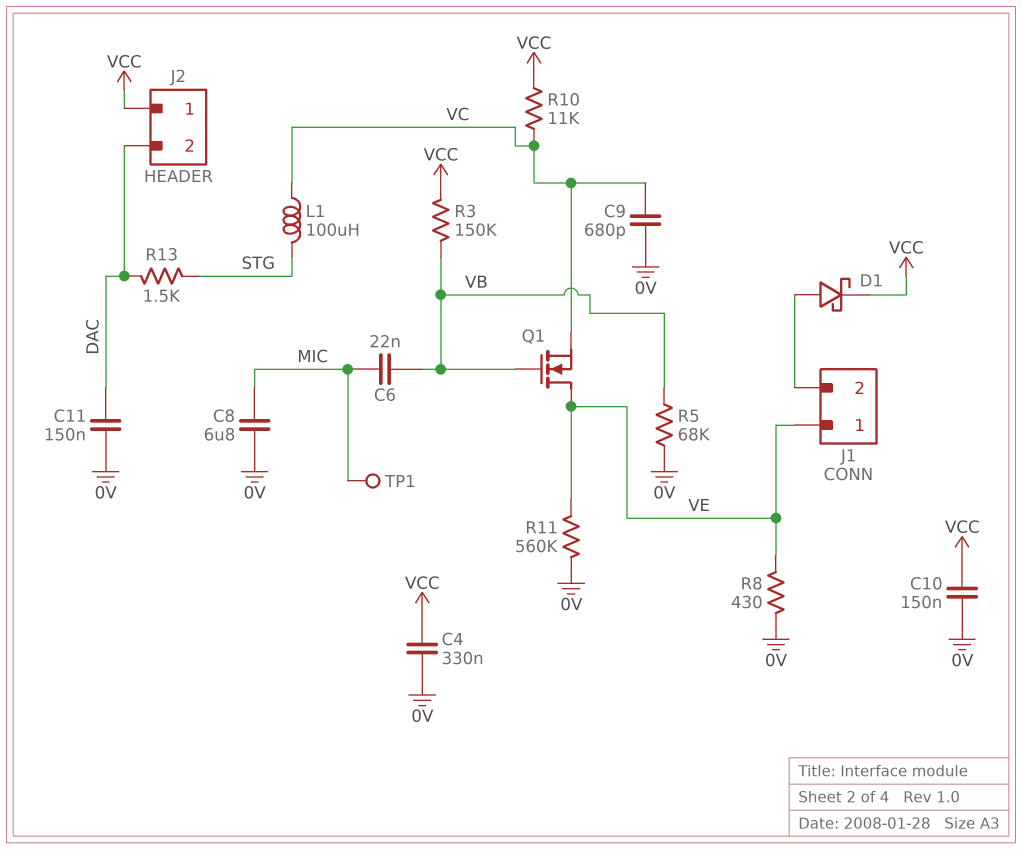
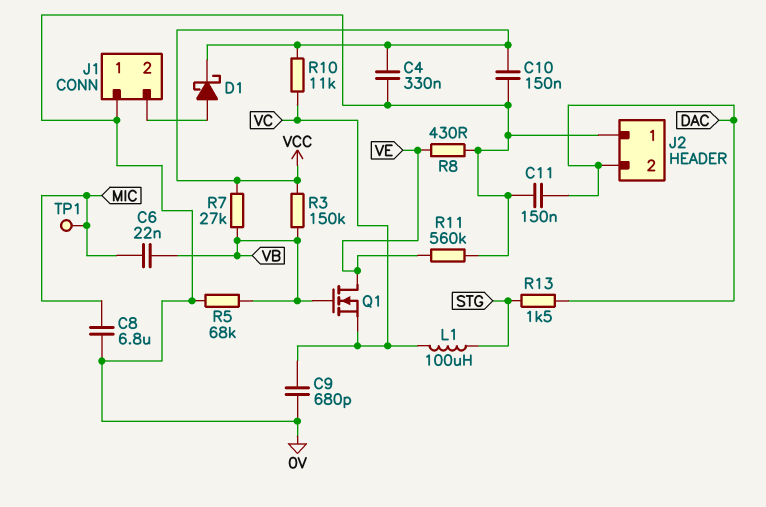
J1 pin 1: VE -> 0V
J2 pin 1: VCC -> 0V
R7: none -> 27k (VB, VCC)

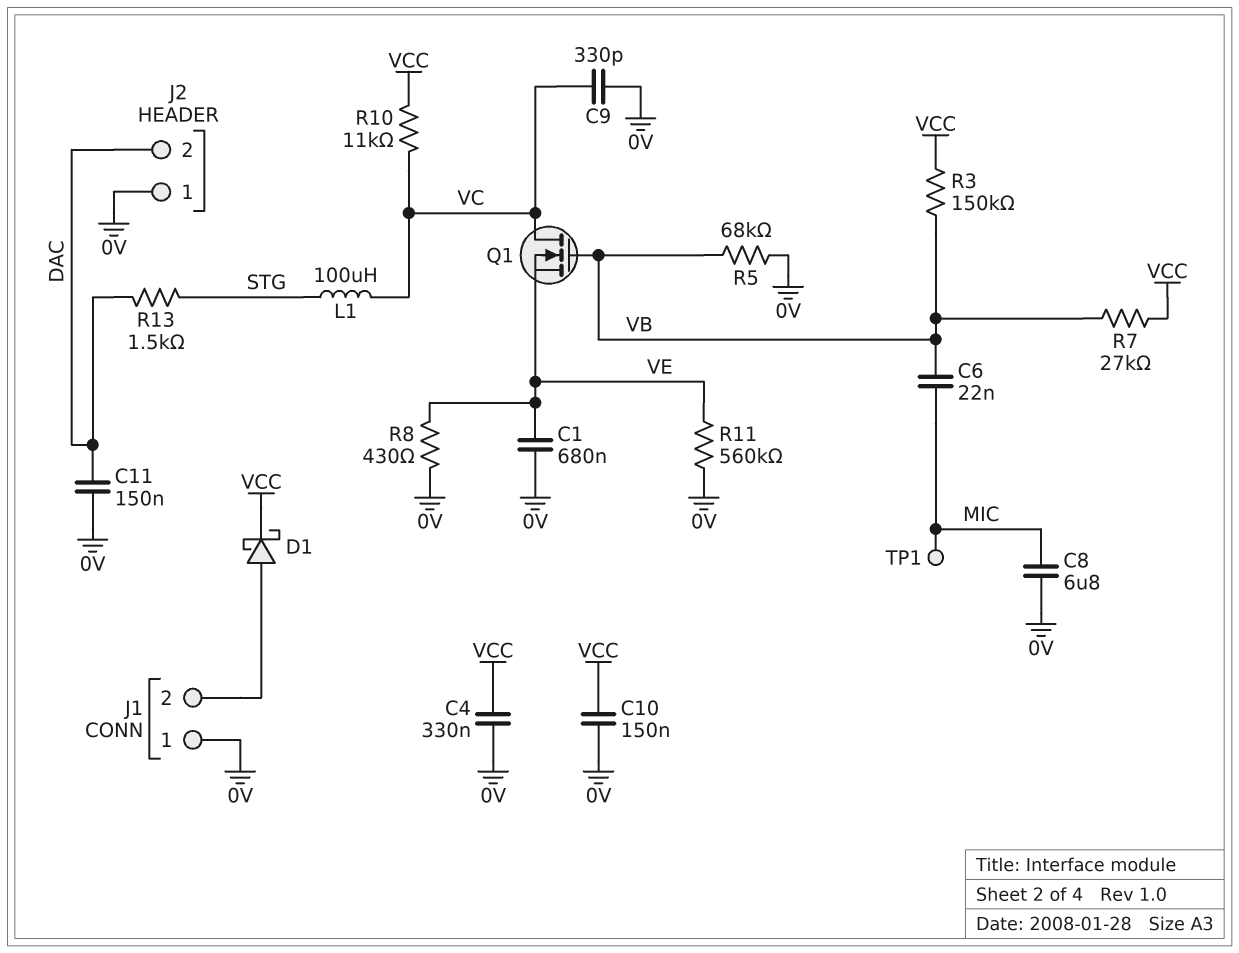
C1: none -> 680nF (0V, VE)
C9: 680pF (0V, VC) -> 330pF (0V, VC)
Q1: NMOS (G VB, D VE, S VC) -> NMOS (G VB, D VC, S VE)

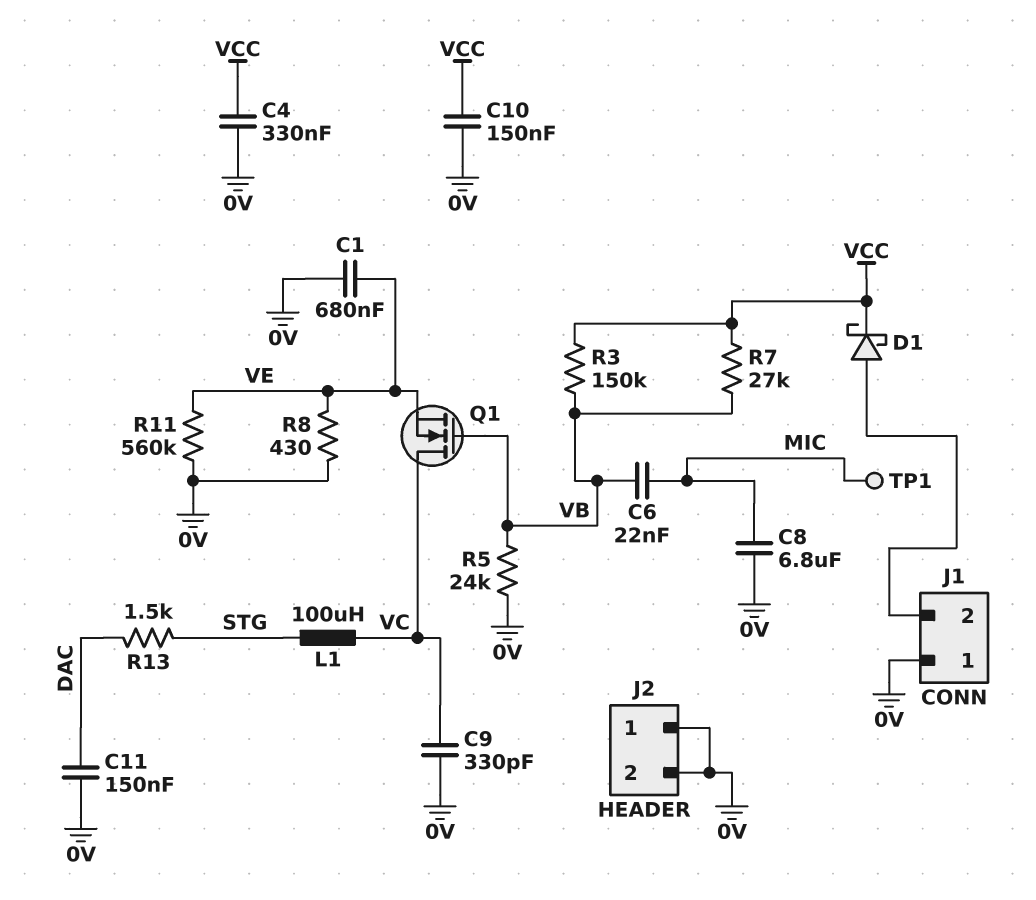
J2 pin 2: DAC -> 0V
R5: 68k (0V, VB) -> 24k (0V, VB)
R10: 11k (VC, VCC) -> none

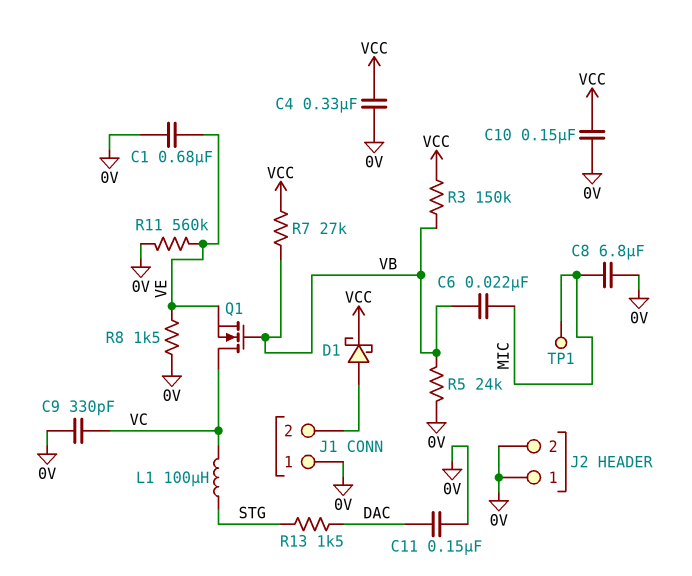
R8: 430 (0V, VE) -> 1.5k (0V, VE)

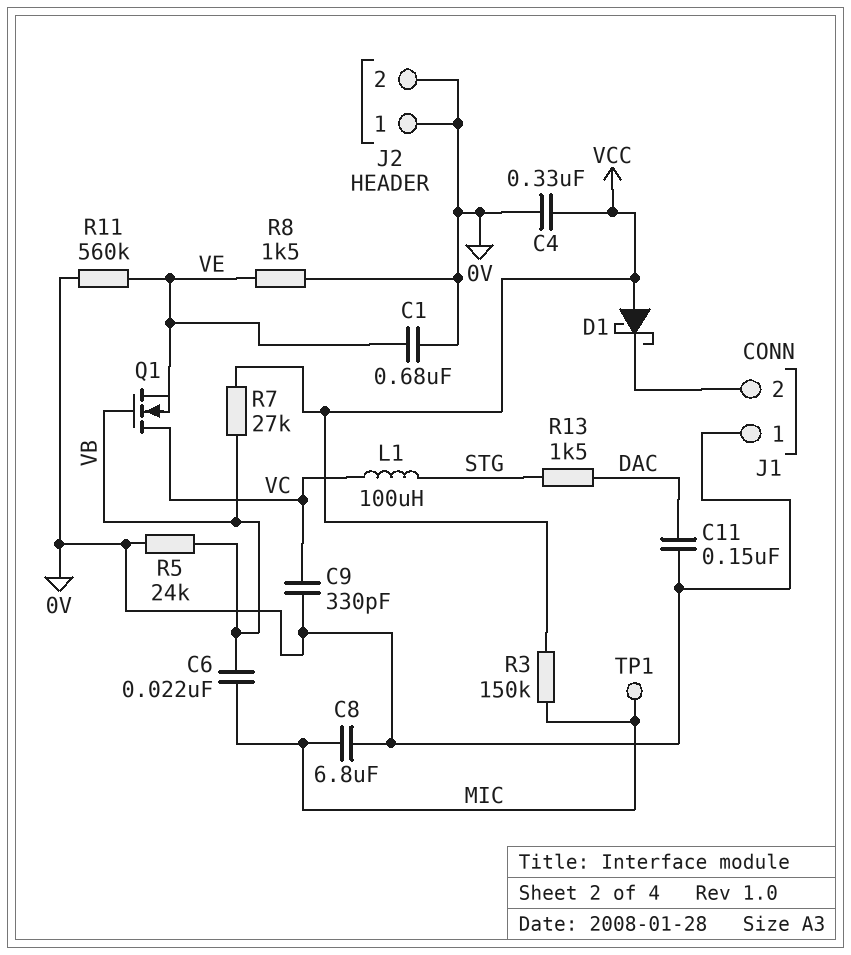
C10: 150nF (0V, VCC) -> none
D1: schottky (A J1/2, K VCC) -> schottky (A VCC, K J1/2)
R3: 150k (VB, VCC) -> 150k (MIC, VCC)

